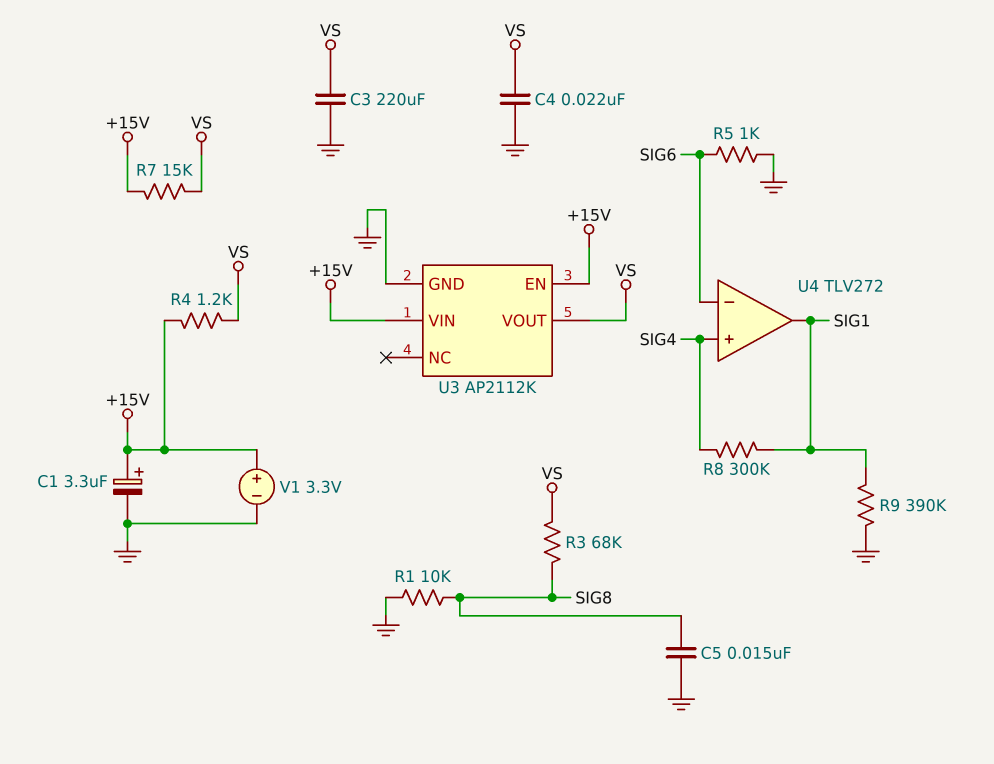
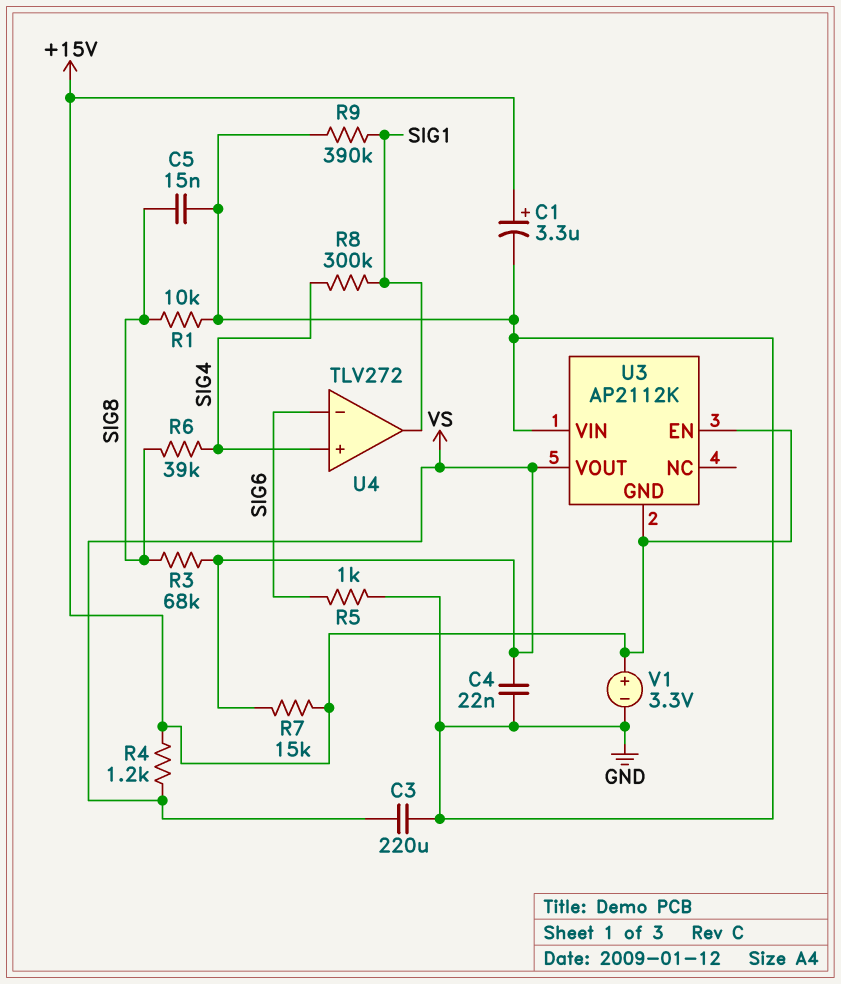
R6: none -> 39k (SIG4, SIG8)
U3 pin GND: GND -> +15V
U3 pin VIN: +15V -> GND

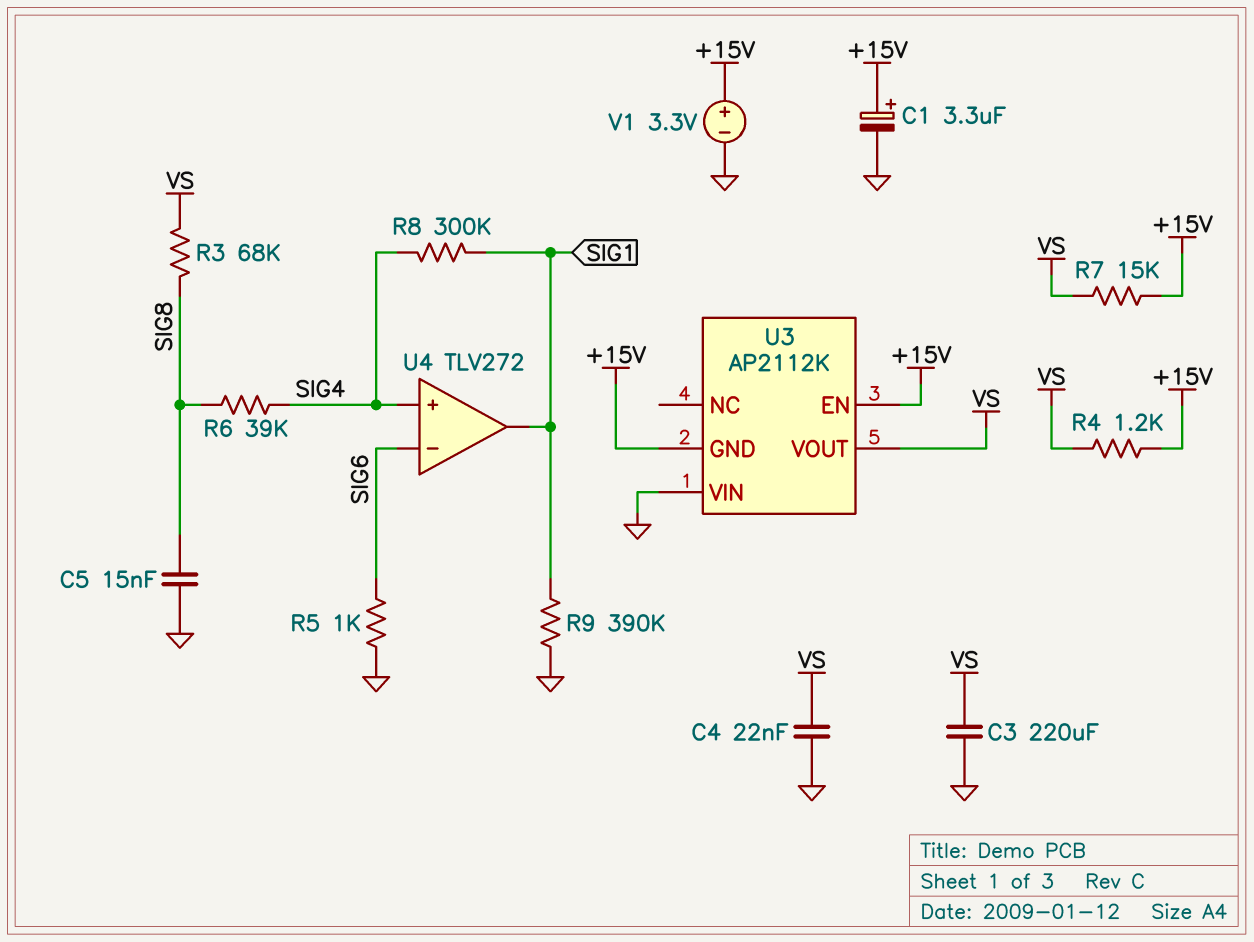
R1: 10k (GND, SIG8) -> none

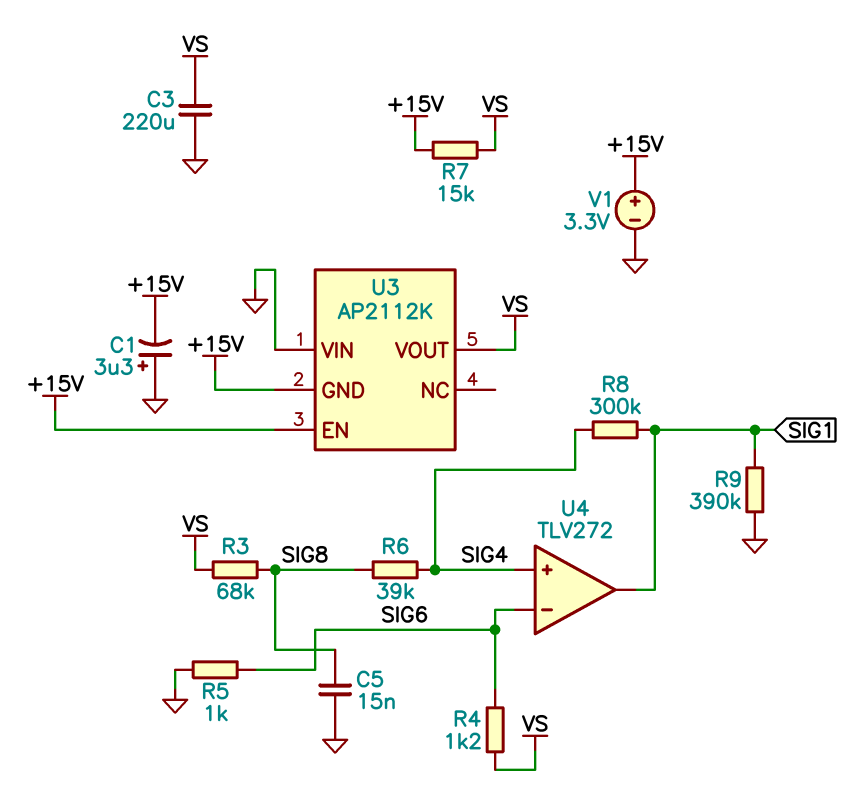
C1: 3.3uF (plus +15V, minus GND) -> 3.3uF (plus GND, minus +15V)
C4: 22nF (GND, VS) -> none
R4: 1.2k (+15V, VS) -> 1.2k (SIG6, VS)

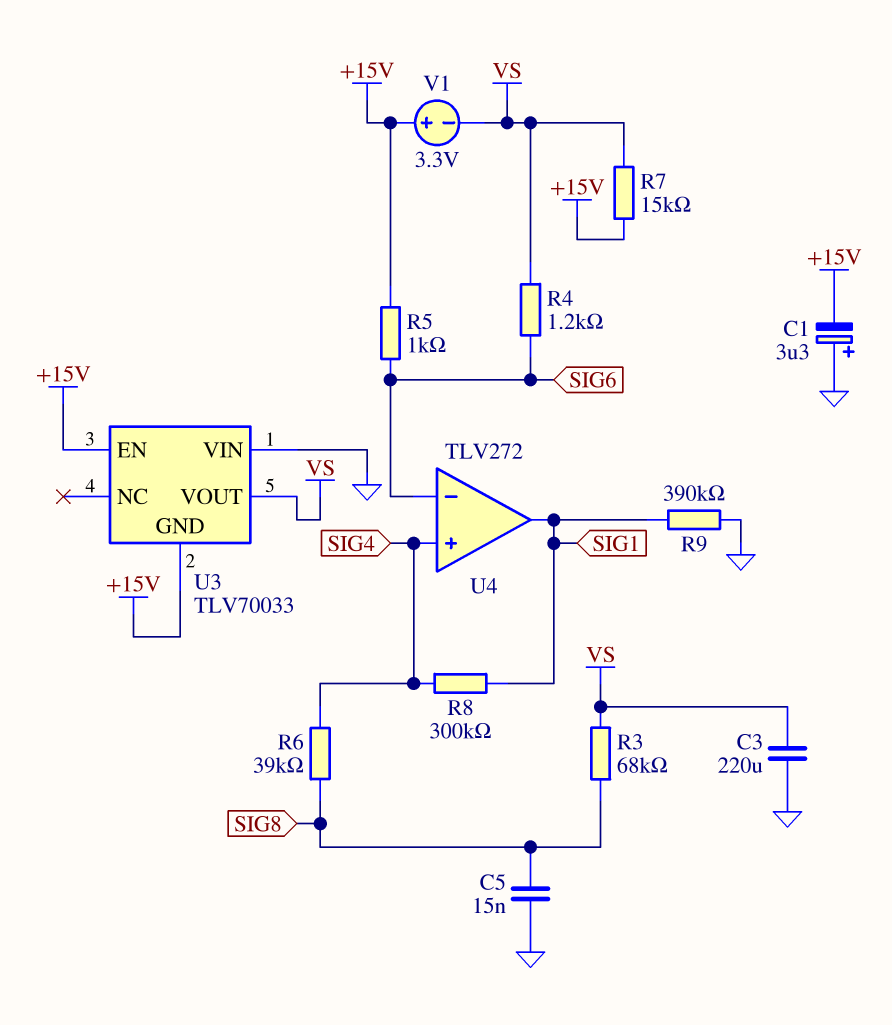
R5: 1k (GND, SIG6) -> 1k (+15V, SIG6)
U3: AP2112K -> TLV70033
V1: 3.3V (plus +15V, minus GND) -> 3.3V (plus +15V, minus VS)

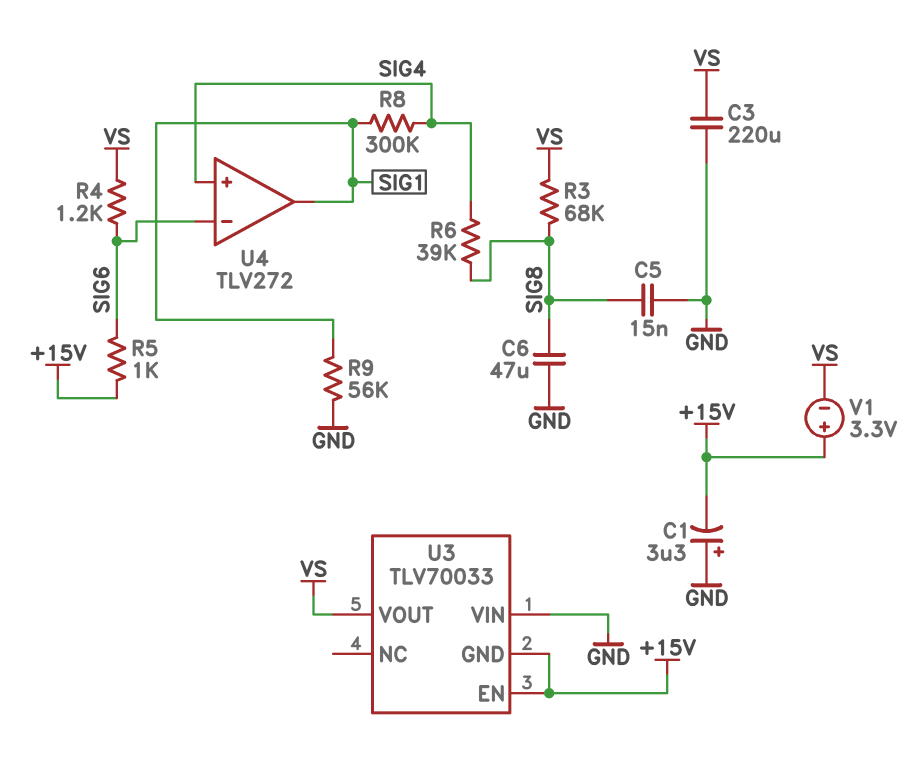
C6: none -> 47uF (GND, SIG8)
R7: 15k (+15V, VS) -> none
R9: 390k (GND, SIG1) -> 56k (GND, SIG1)

